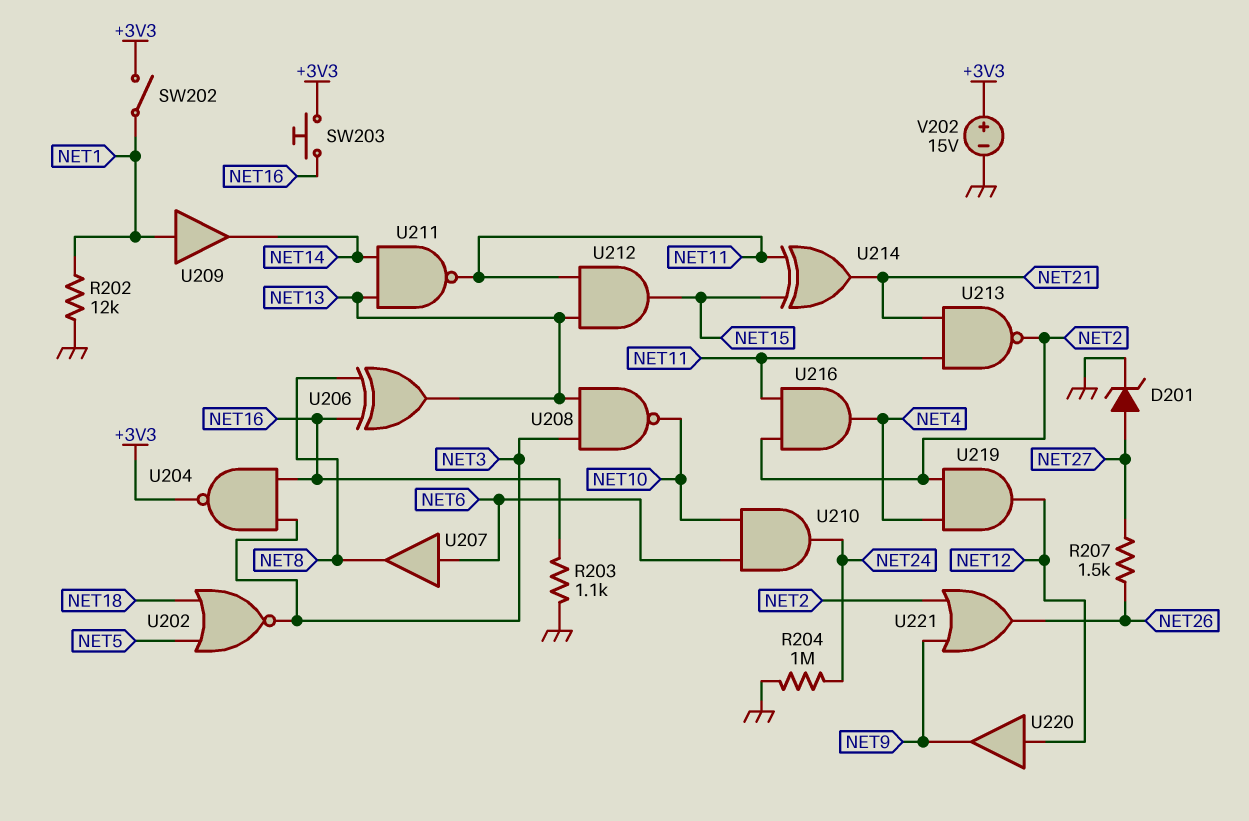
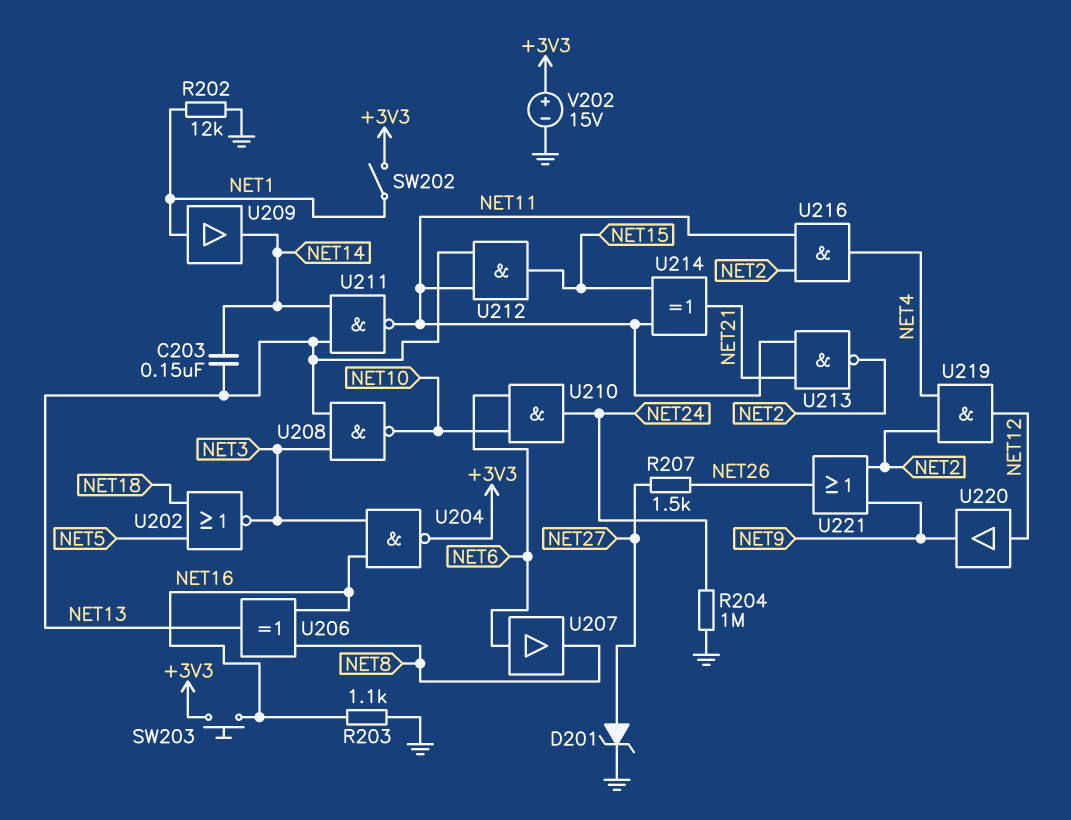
C203: none -> 150nF (NET13, NET14)

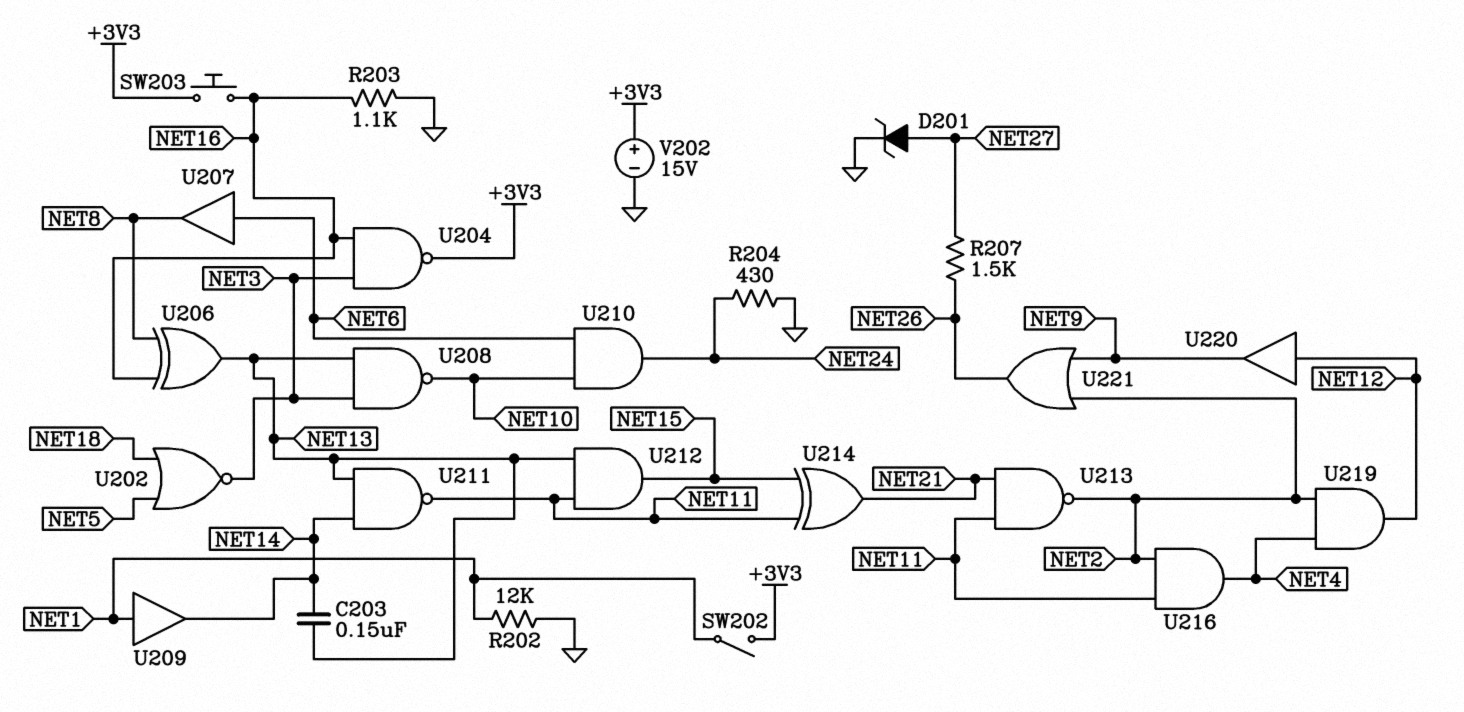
R204: 1M (GND, NET24) -> 430 (GND, NET24)

